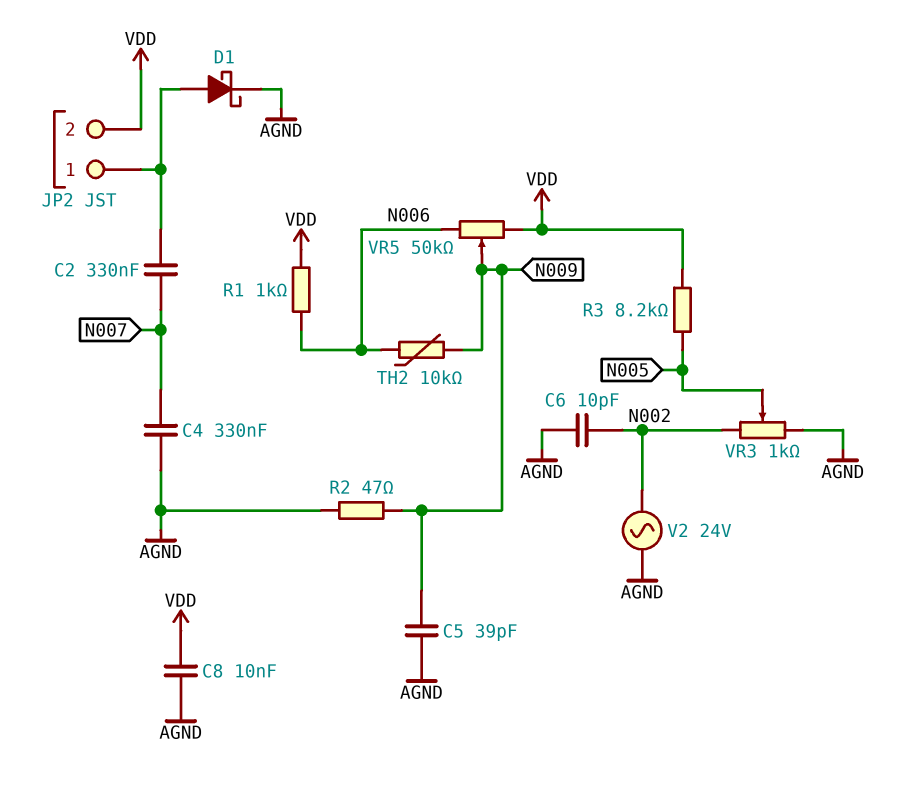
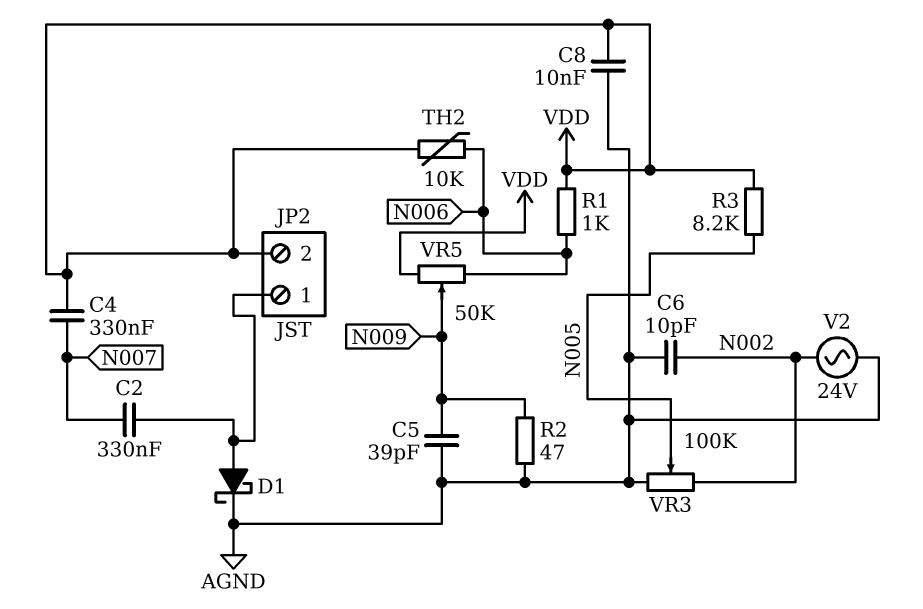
C4: 330nF (AGND, N007) -> 330nF (N007, VDD)
TH2: 10k (N006, N009) -> 10k (N006, VDD)
VR3: 1k (AGND, N002, wiper N005) -> 100k (AGND, N002, wiper N005)

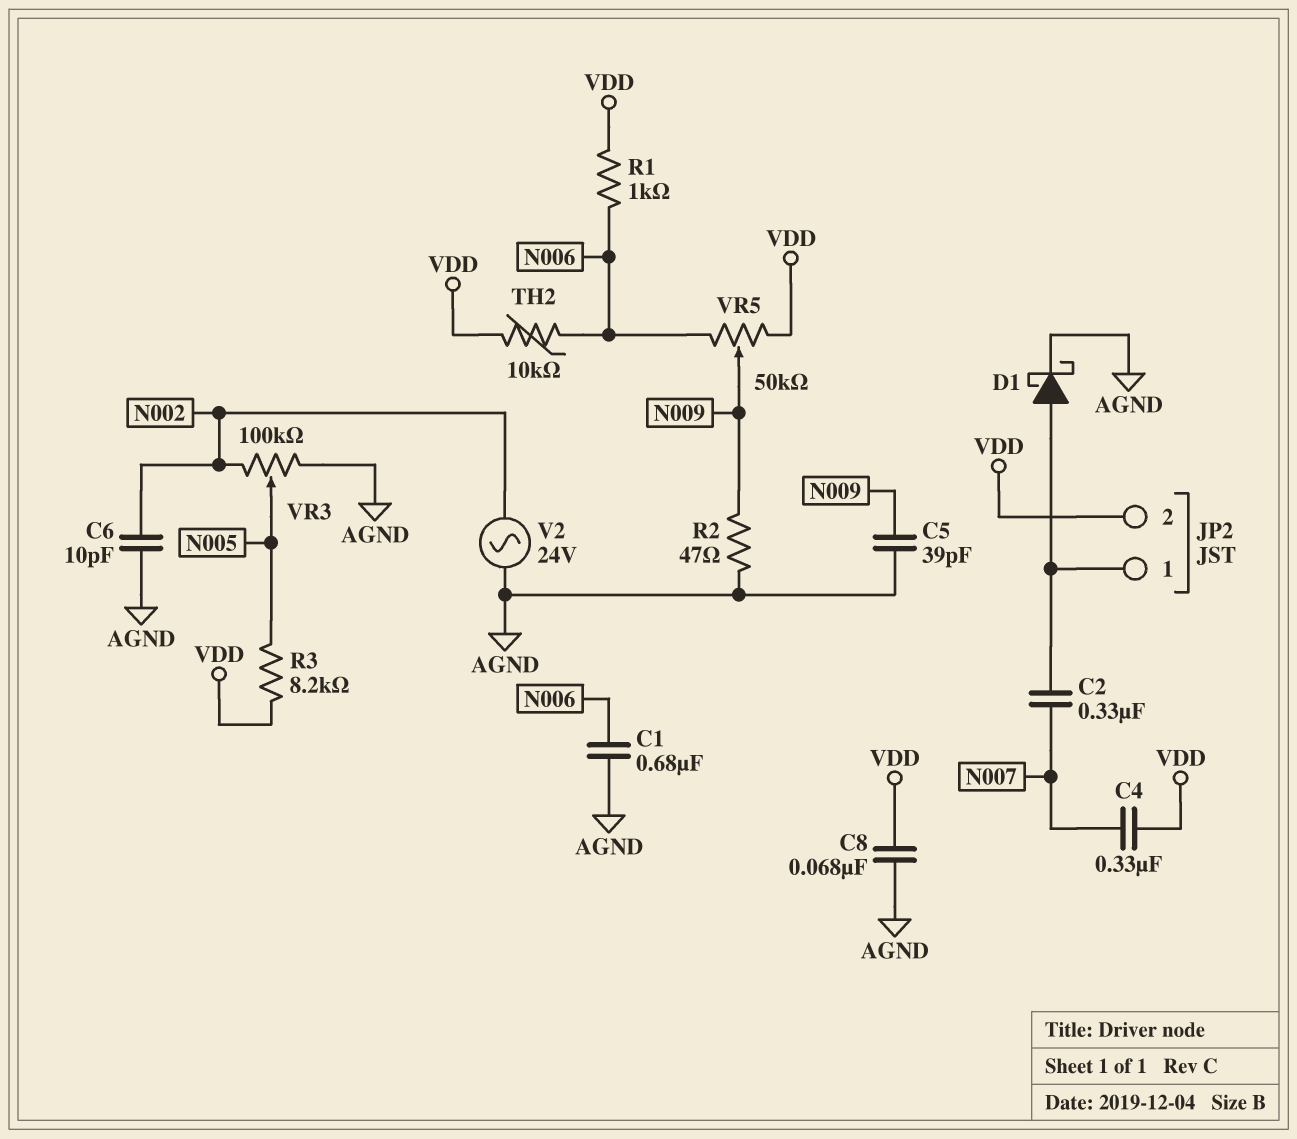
C1: none -> 680nF (AGND, N006)
C8: 10nF (AGND, VDD) -> 68nF (AGND, VDD)

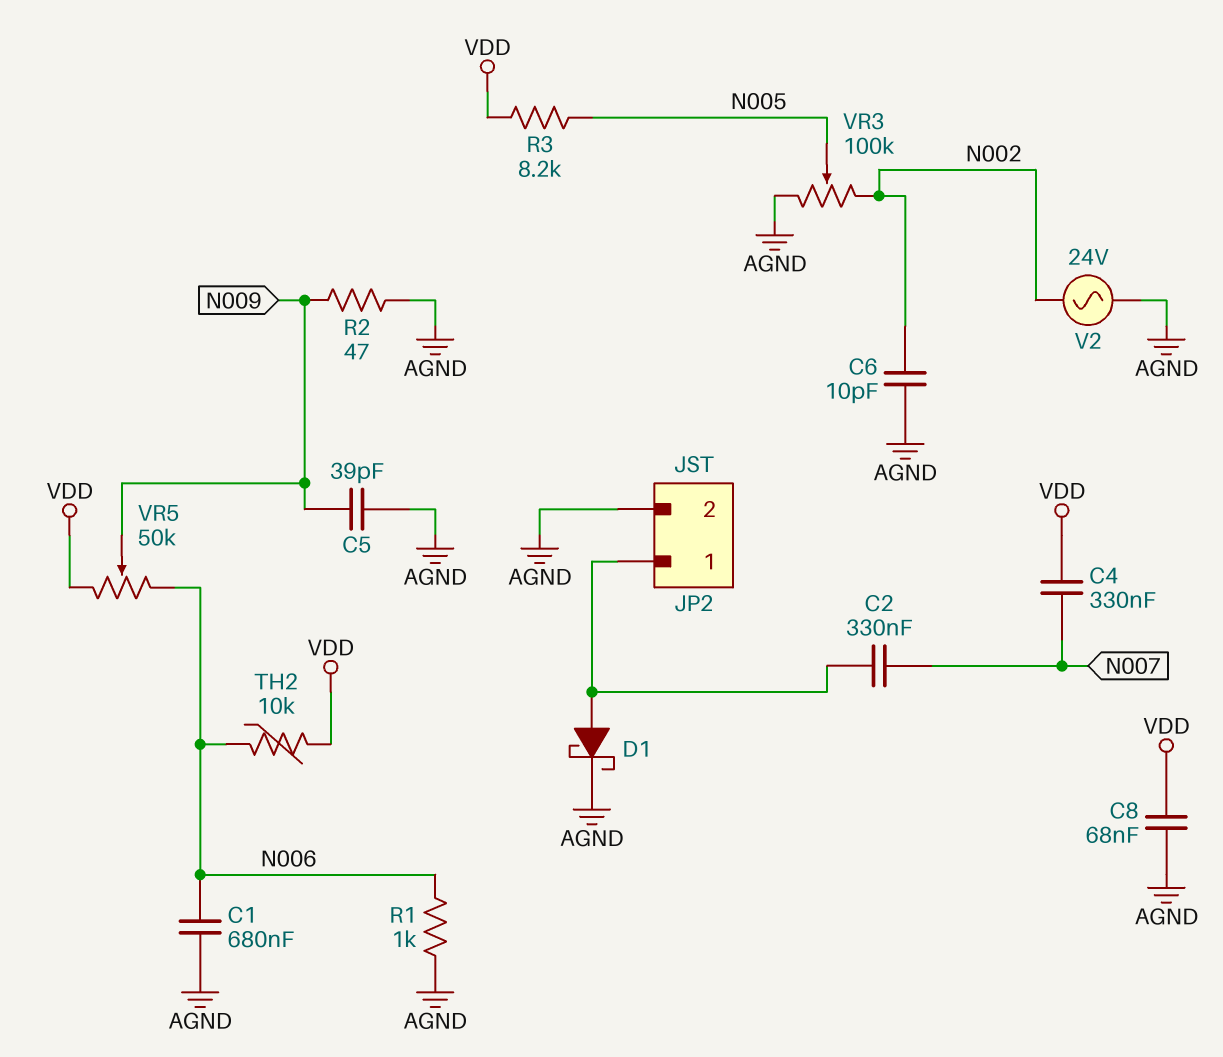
JP2 pin 2: VDD -> AGND
R1: 1k (N006, VDD) -> 1k (AGND, N006)

